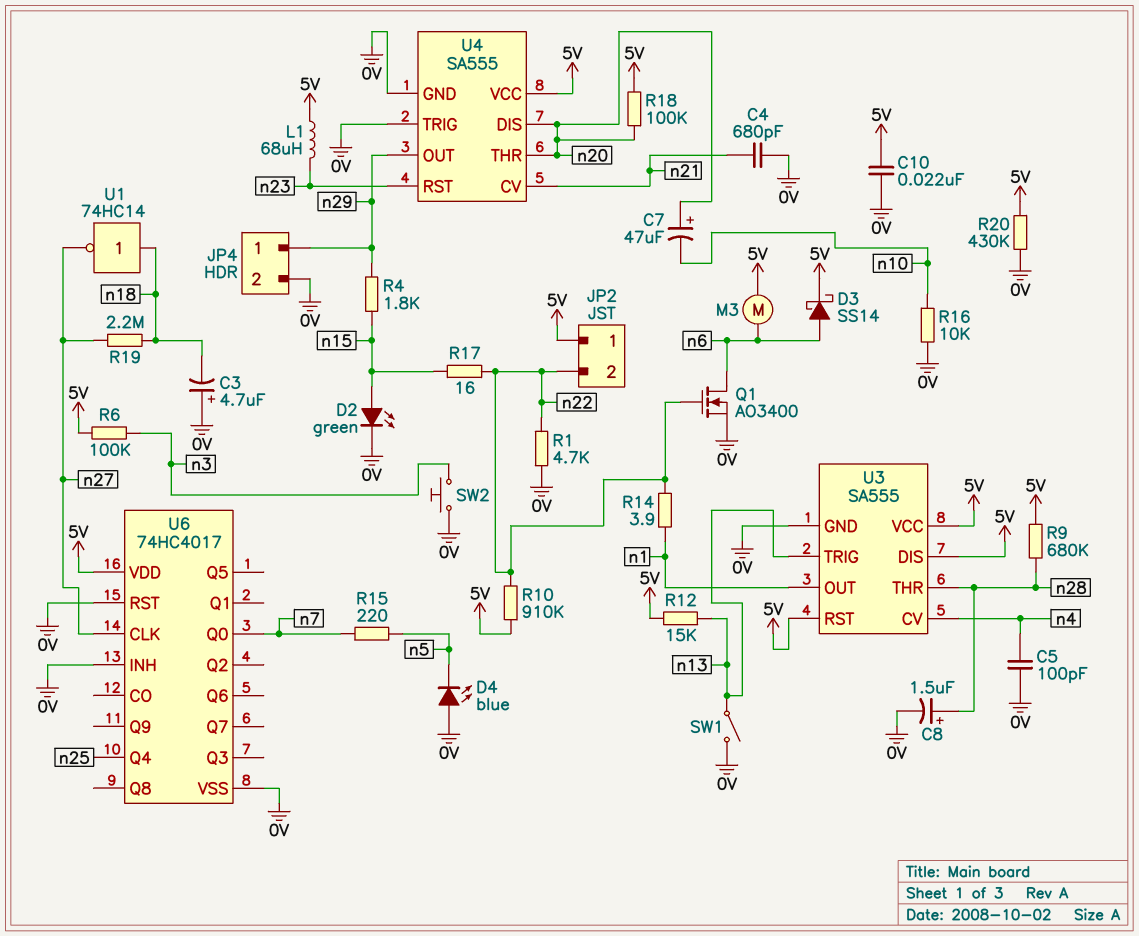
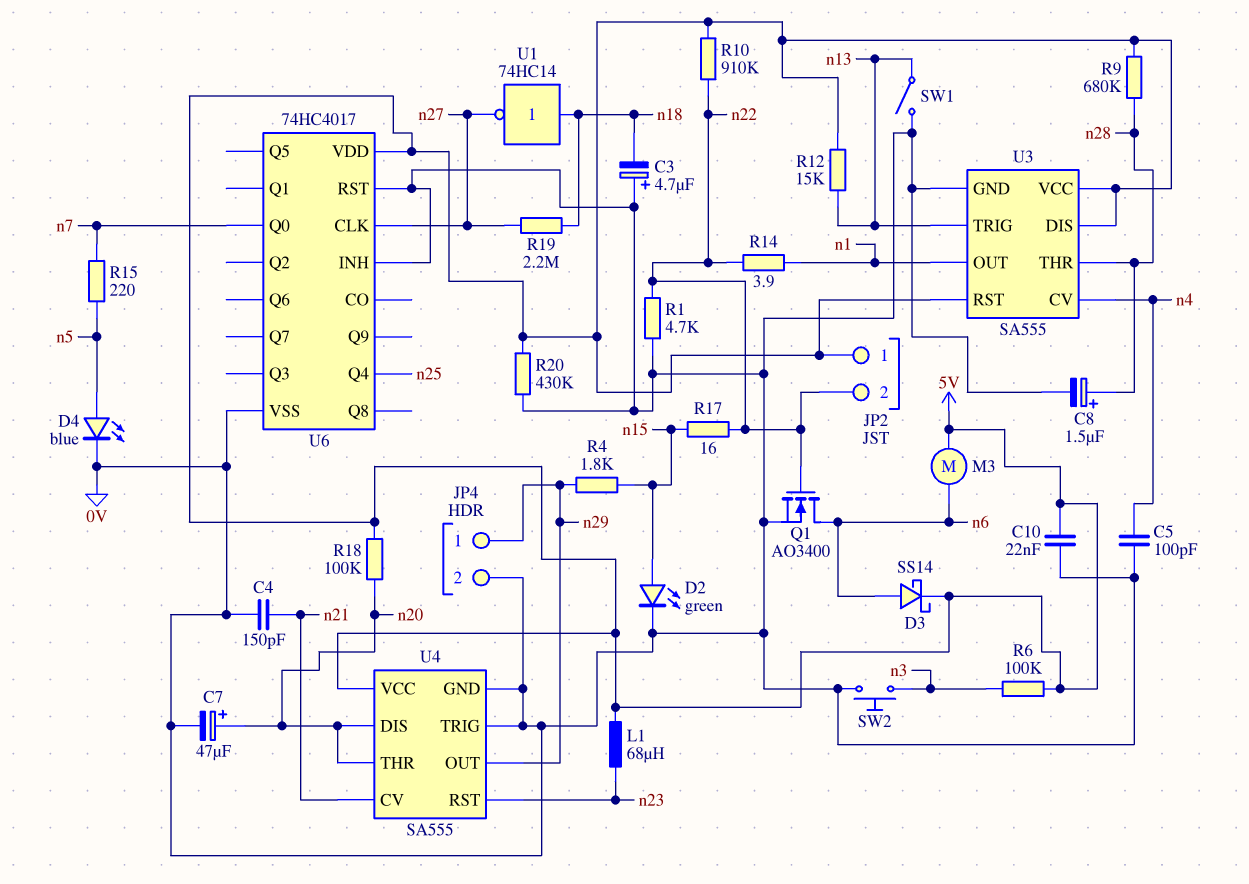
C4: 680pF (0V, n21) -> 150pF (0V, n21)
C7: 47uF (plus n20, minus n10) -> 47uF (plus n20, minus 0V)
D4: LED blue (A 0V, K n5) -> LED blue (A n5, K 0V)
R16: 10k (0V, n10) -> none

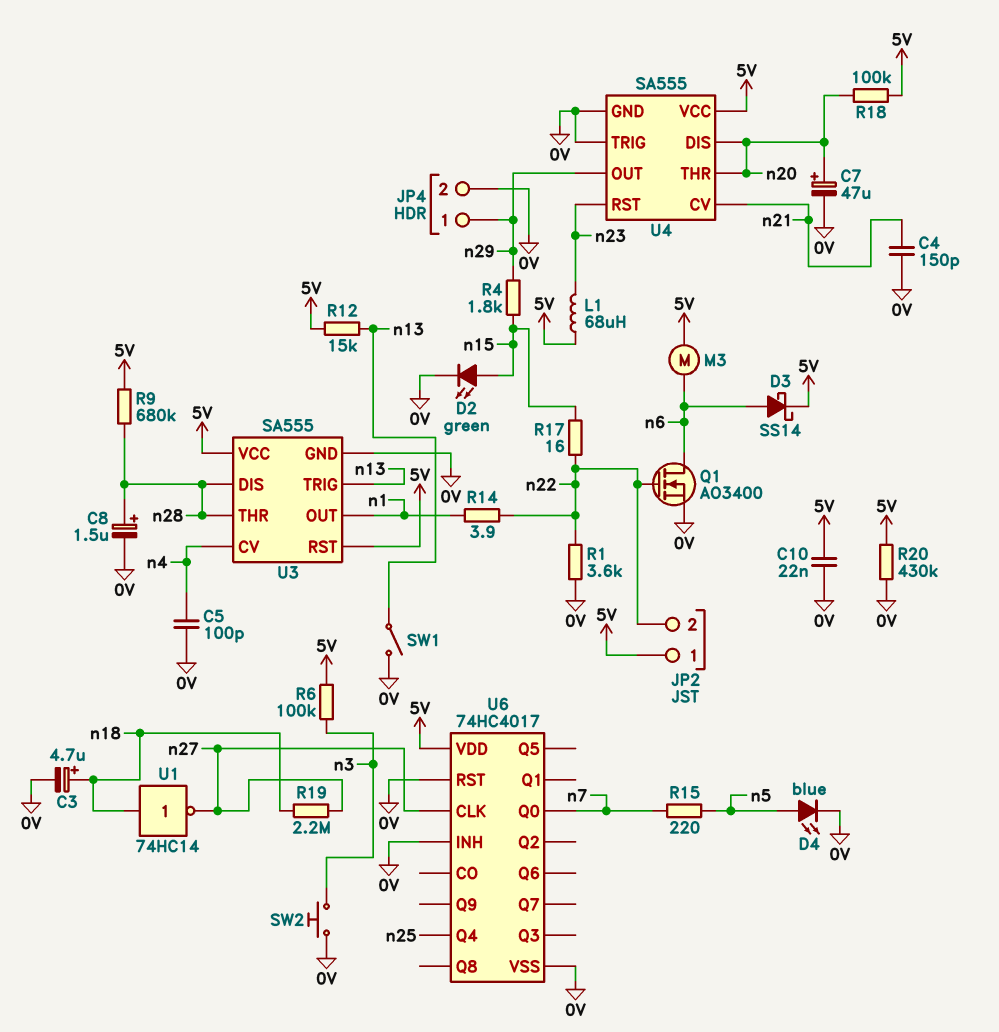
C3: 4.7uF (plus 0V, minus n18) -> 4.7uF (plus n18, minus 0V)
R1: 4.7k (0V, n22) -> 3.6k (0V, n22)
R10: 910k (5V, n22) -> none
U3 pin DIS: 5V -> n28

